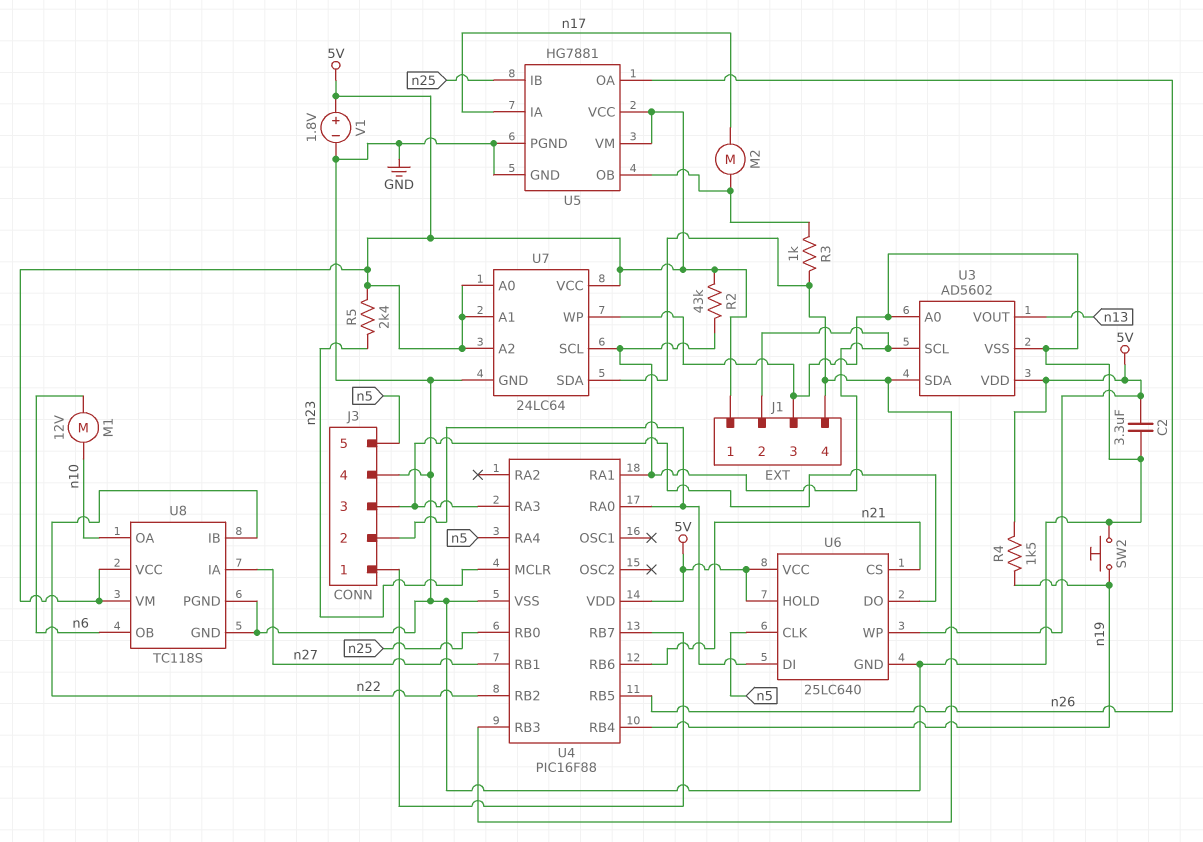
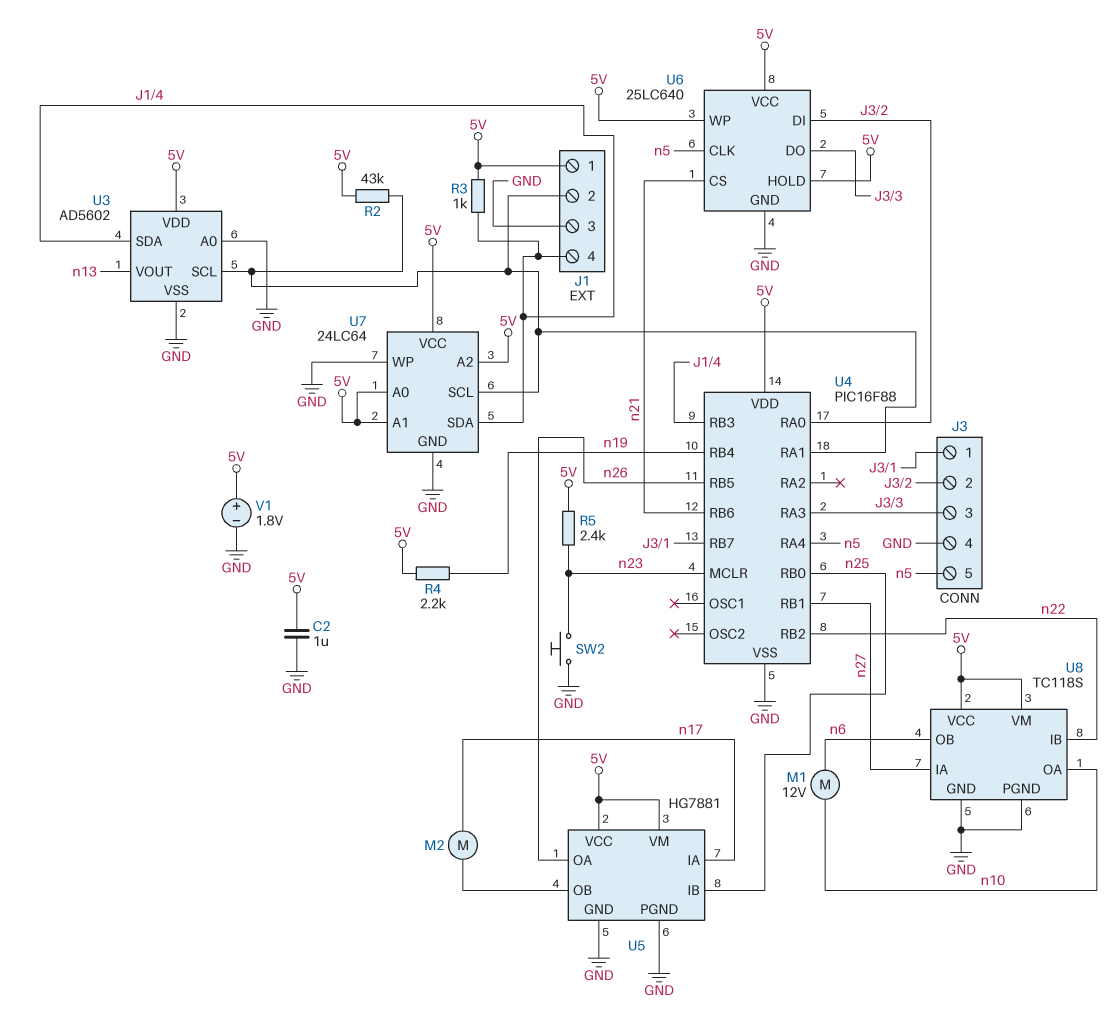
C2: 3.3uF (5V, GND) -> 1uF (5V, GND)
R3: 1k (J1/4, U5/OB) -> 1k (5V, J1/4)
R4: 1.5k (5V, n19) -> 2.2k (5V, n19)
SW2: button (GND, n19) -> button (GND, n23)

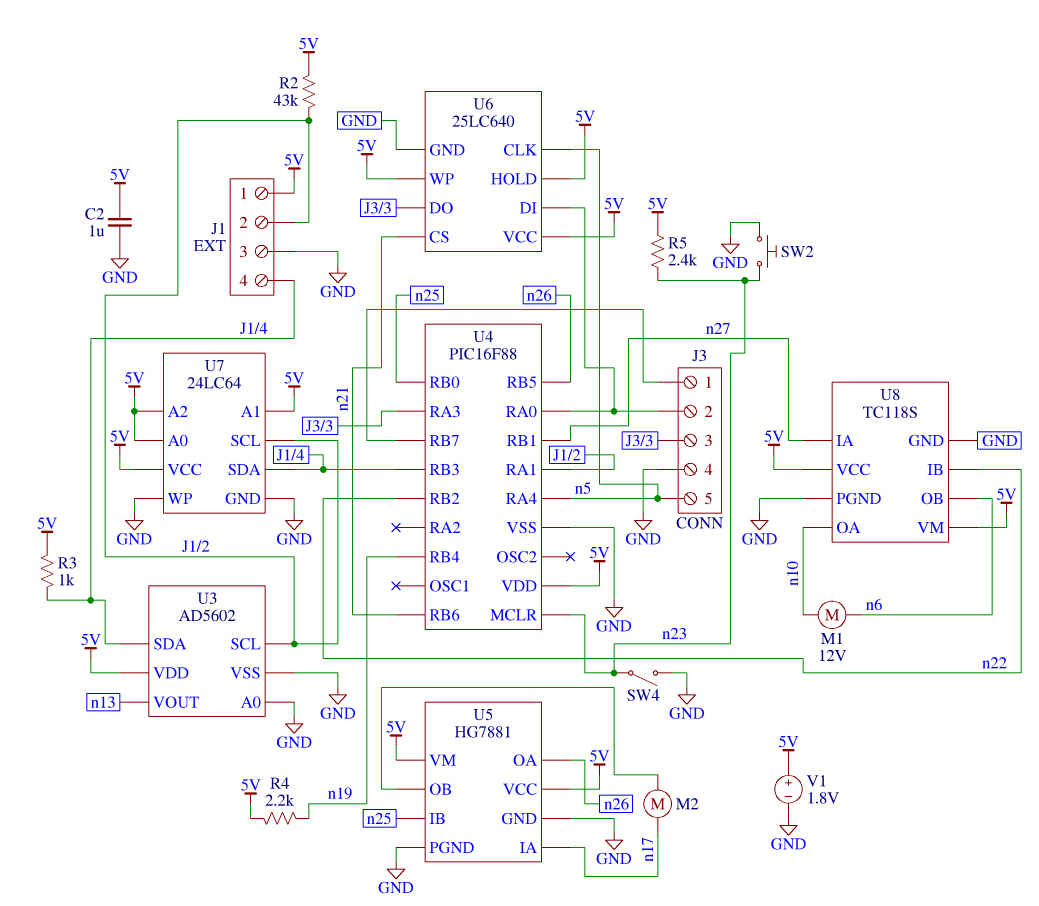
SW4: none -> switch (GND, n23)

